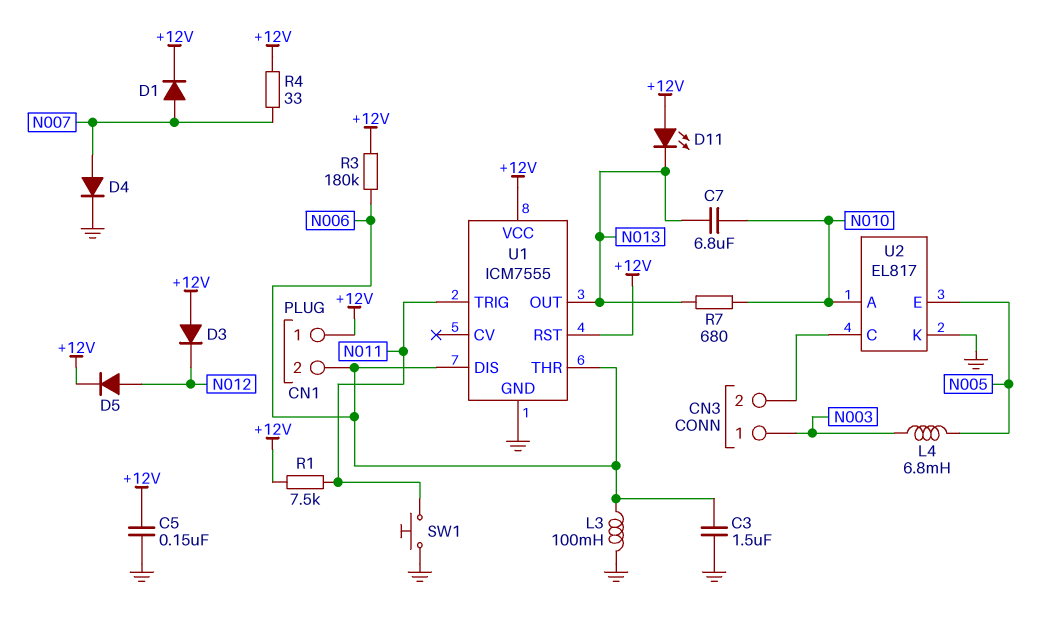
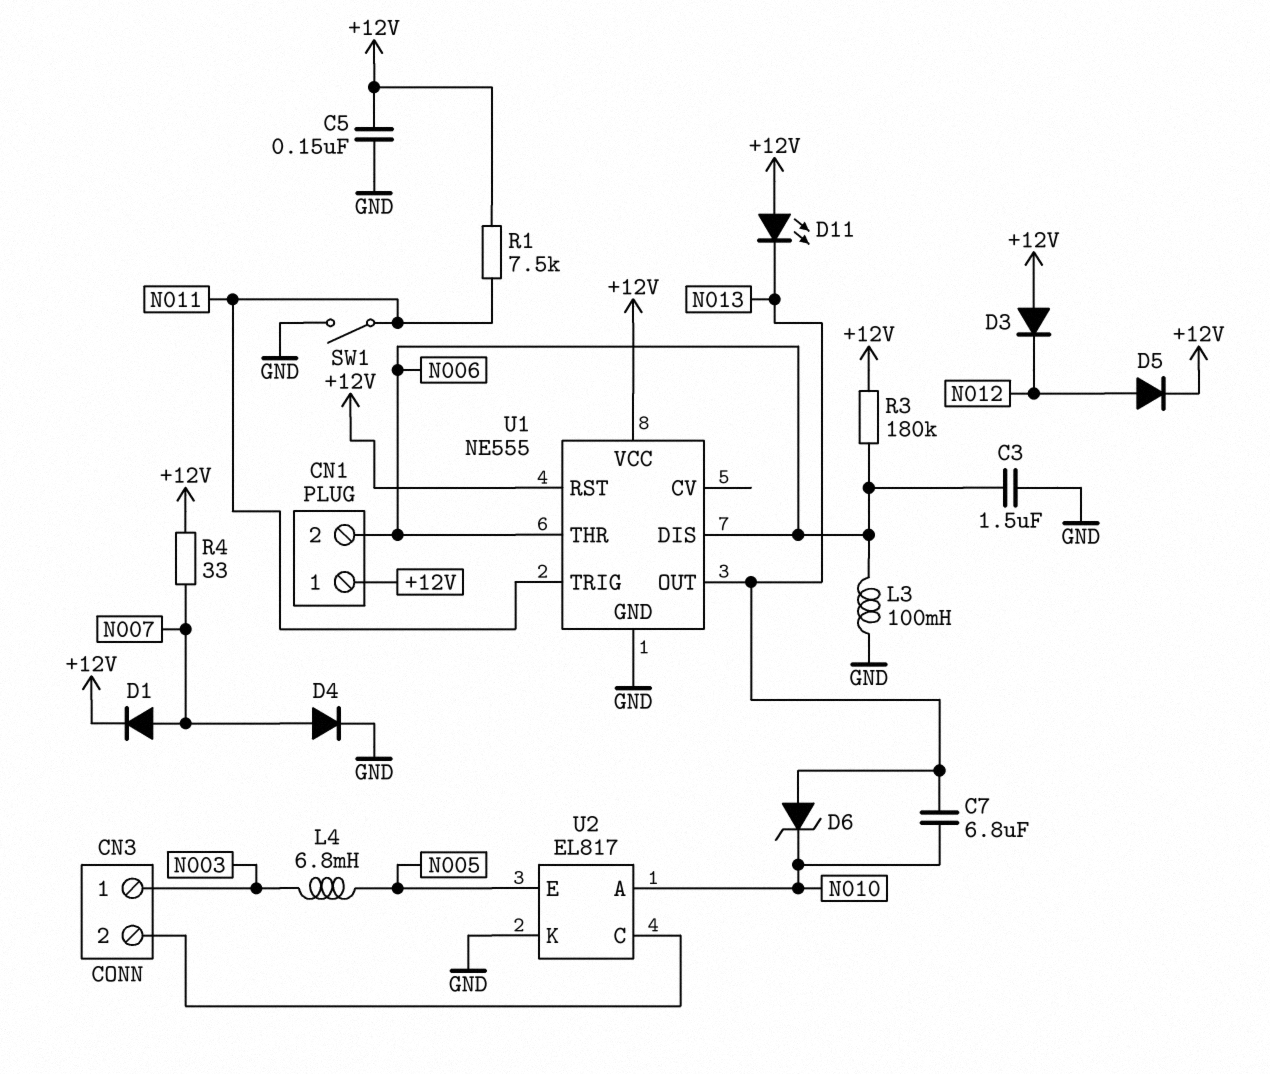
D6: none -> zener (A N013, K N010)
R7: 680 (N010, N013) -> none
SW1: button (GND, N011) -> switch (GND, N011)
U1: ICM7555 -> NE555

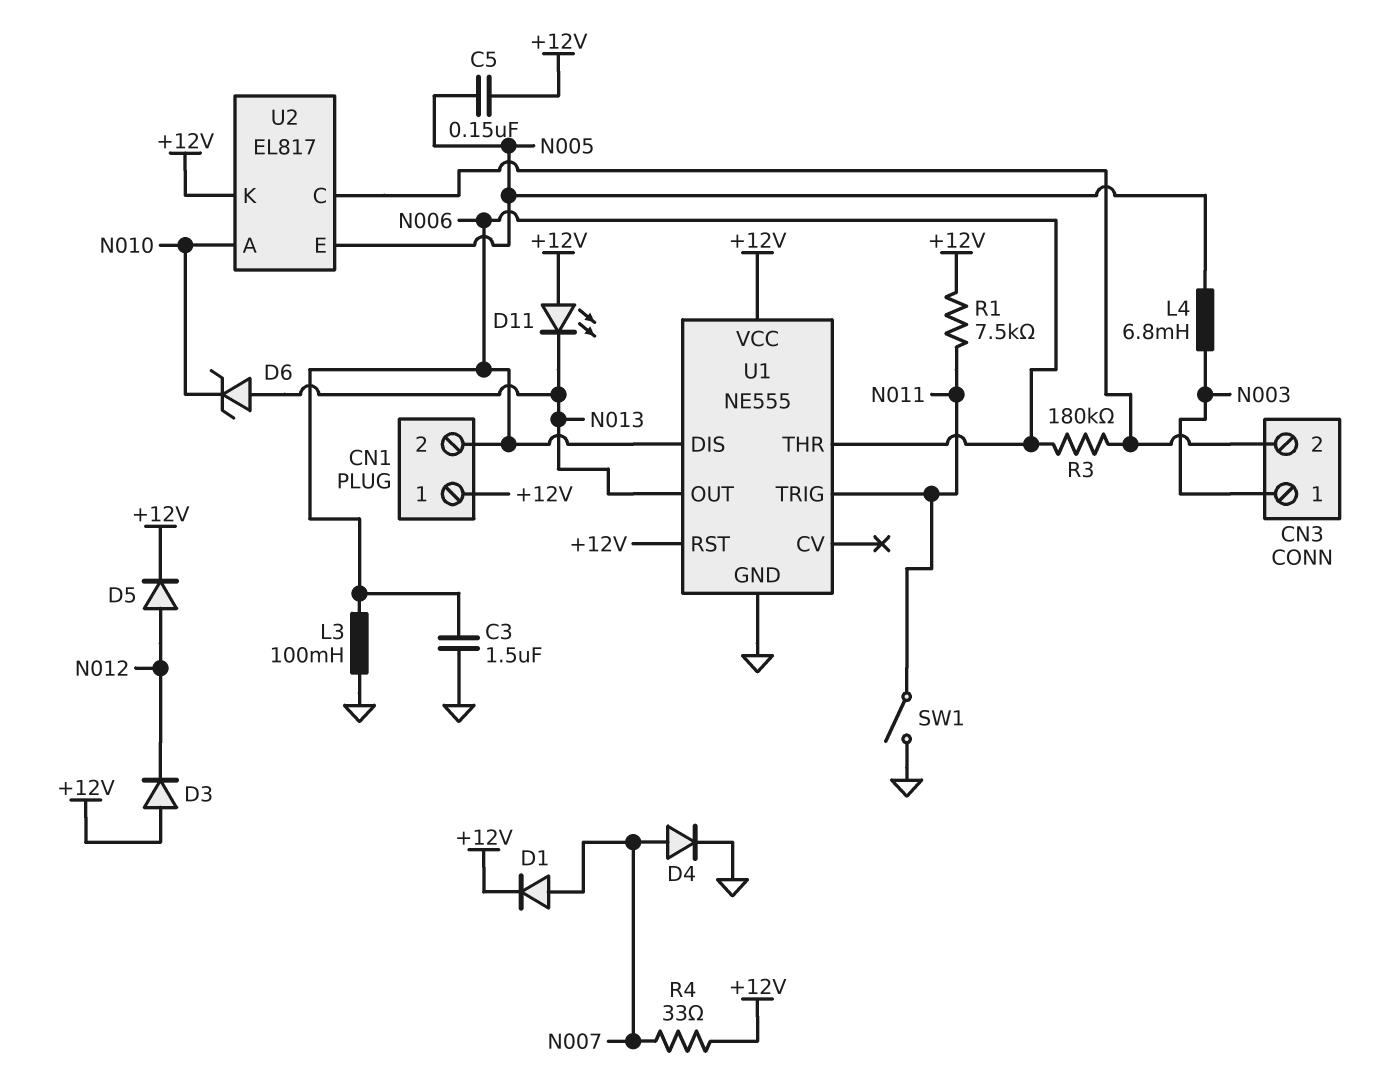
C5: 150nF (+12V, GND) -> 150nF (+12V, N005)
C7: 6.8uF (N010, N013) -> none
R3: 180k (+12V, N006) -> 180k (CN3/2, N006)
U2 pin K: GND -> +12V

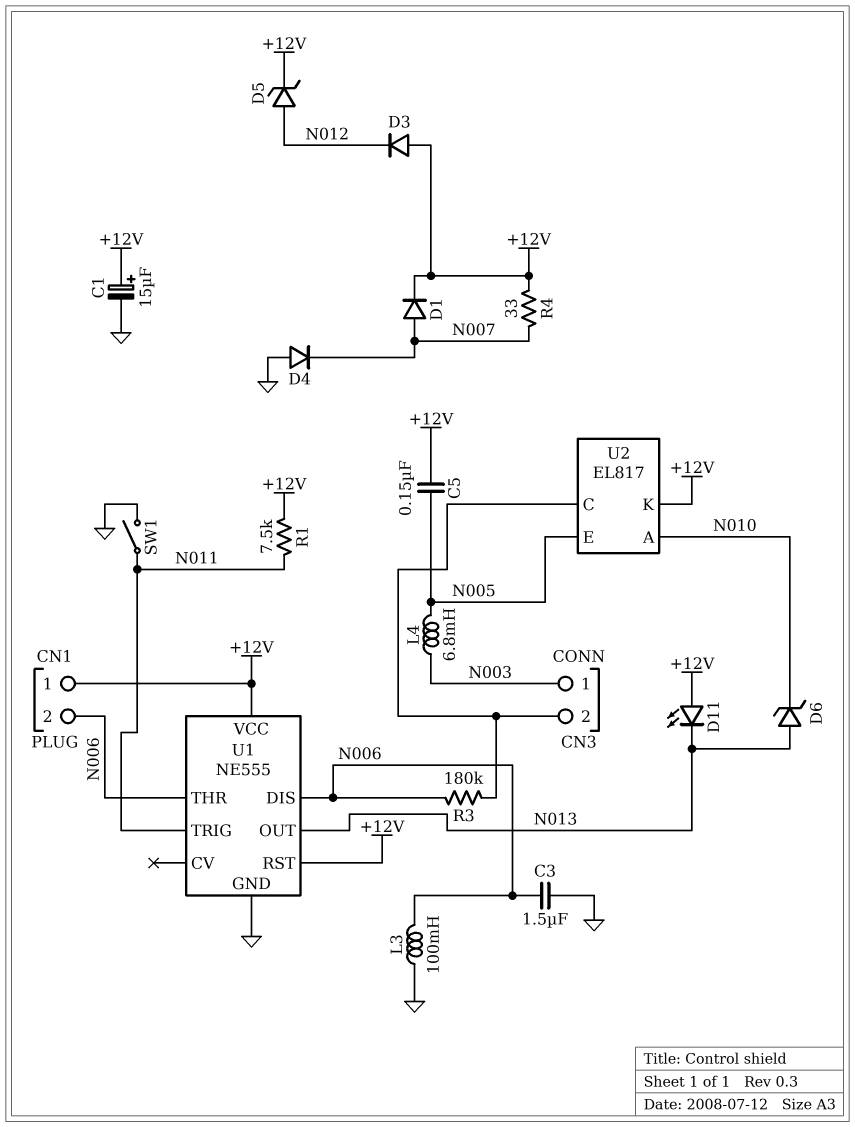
C1: none -> 15uF (plus +12V, minus GND)
D4: diode (A N007, K GND) -> diode (A GND, K N007)
D5: diode (A N012, K +12V) -> zener (A N012, K +12V)

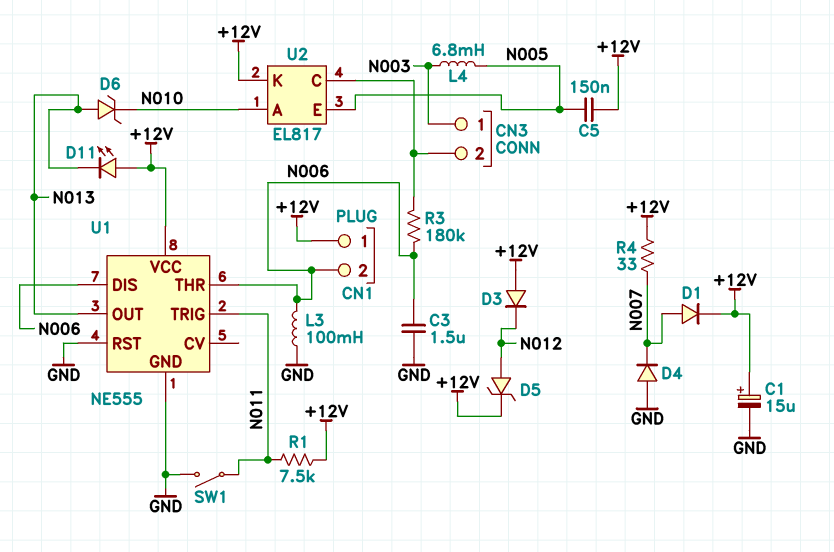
U1 pin RST: +12V -> GND

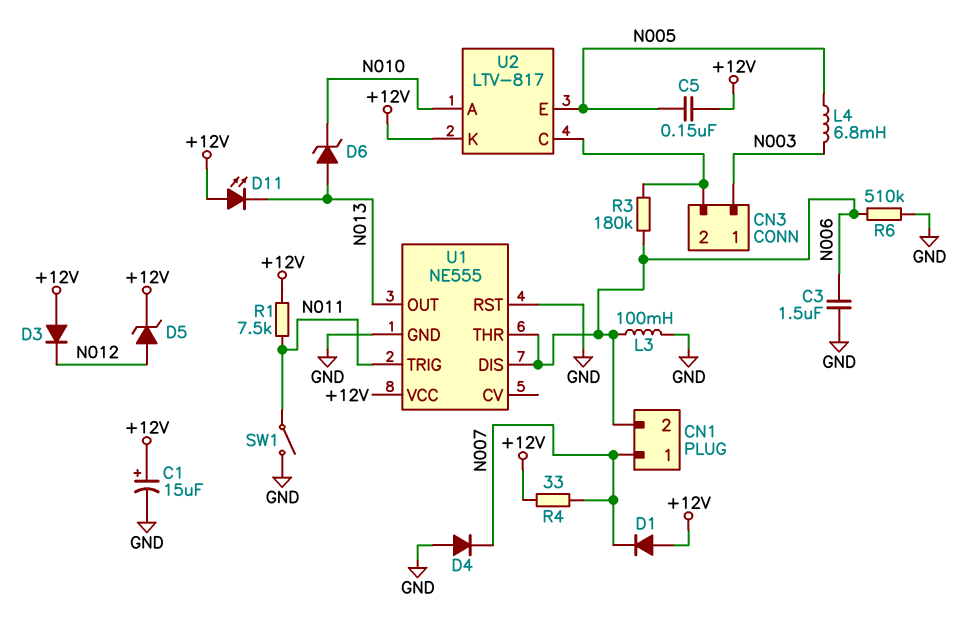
CN1 pin 1: +12V -> N007
D1: diode (A N007, K +12V) -> diode (A +12V, K N007)
R6: none -> 510k (GND, N006)
U2: EL817 -> LTV-817

